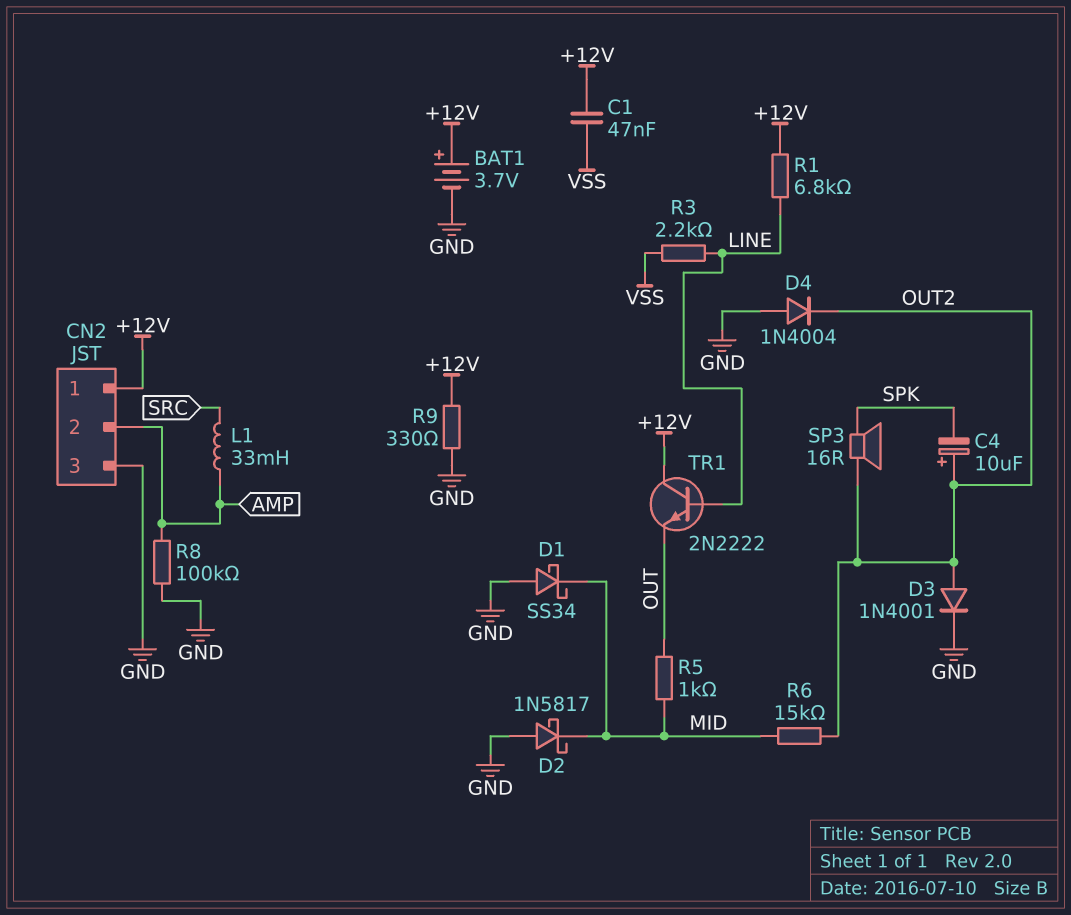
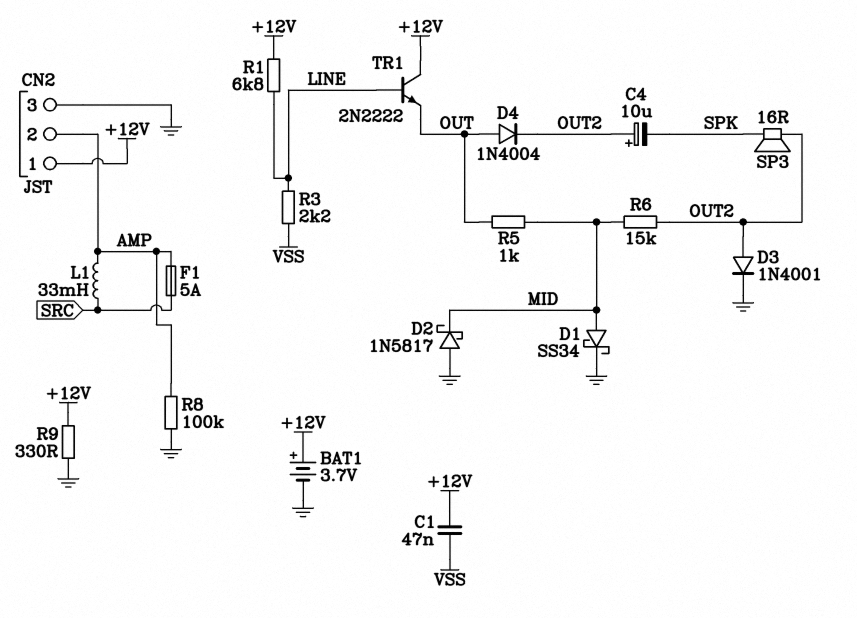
D1: schottky SS34 (A GND, K MID) -> schottky SS34 (A MID, K GND)
D4: diode 1N4004 (A GND, K OUT2) -> diode 1N4004 (A OUT, K OUT2)
F1: none -> 5A (AMP, SRC)

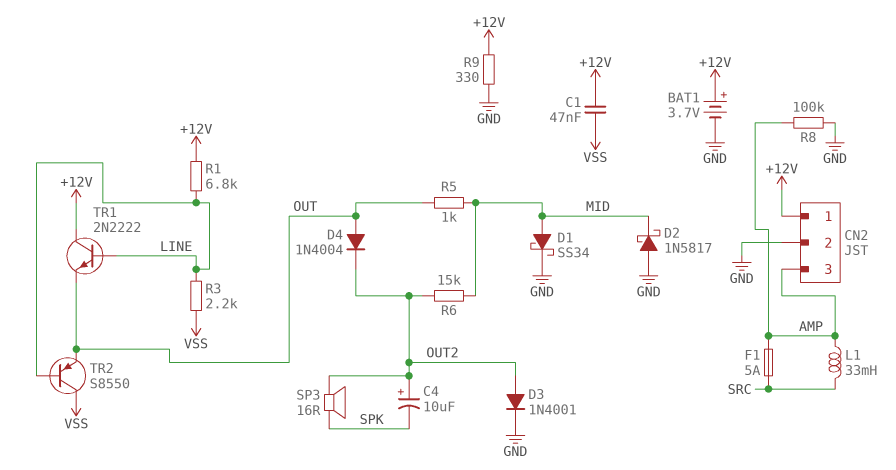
CN2 pin 2: AMP -> GND
CN2 pin 3: GND -> AMP
TR2: none -> PNP S8550 (B LINE, C VSS, E OUT)

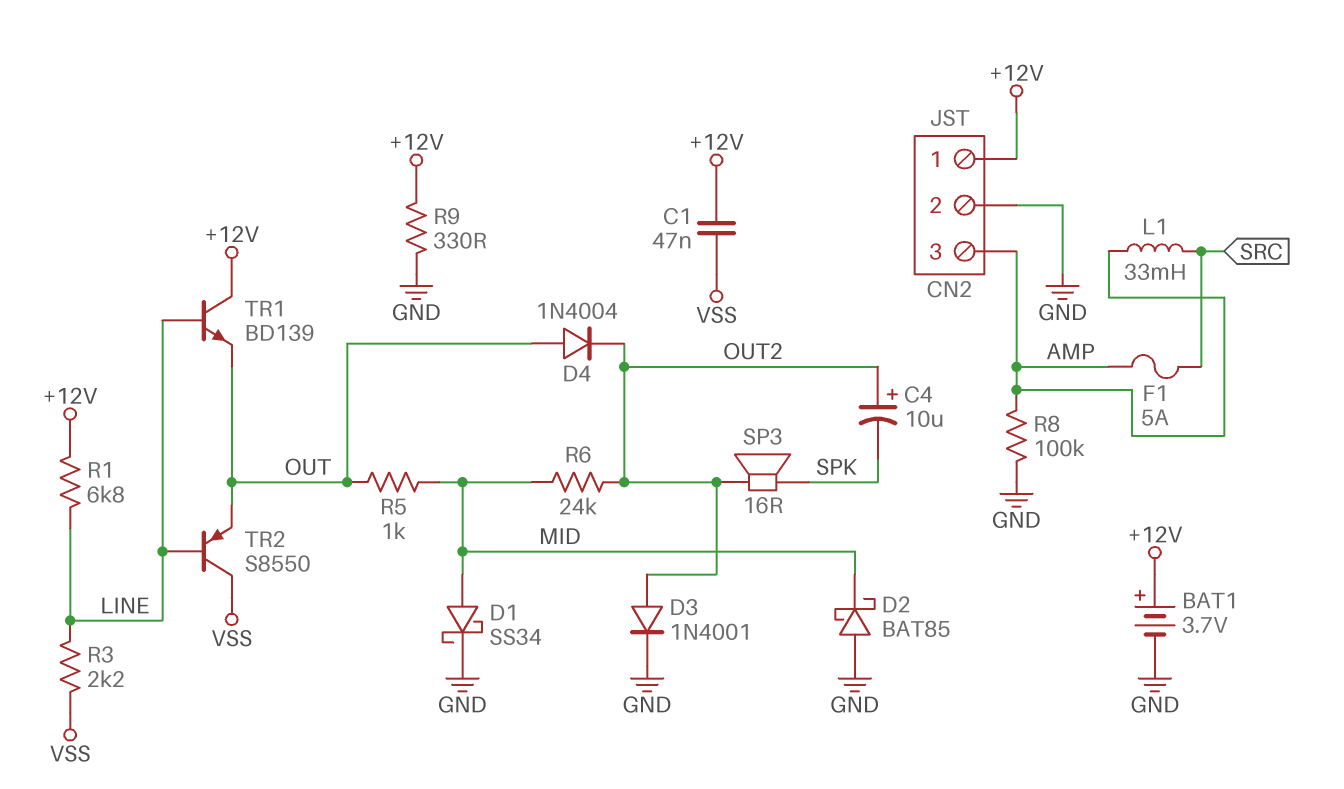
D2: schottky 1N5817 (A GND, K MID) -> schottky BAT85 (A GND, K MID)
R6: 15k (MID, OUT2) -> 24k (MID, OUT2)
TR1: NPN 2N2222 (B LINE, C +12V, E OUT) -> NPN BD139 (B LINE, C +12V, E OUT)

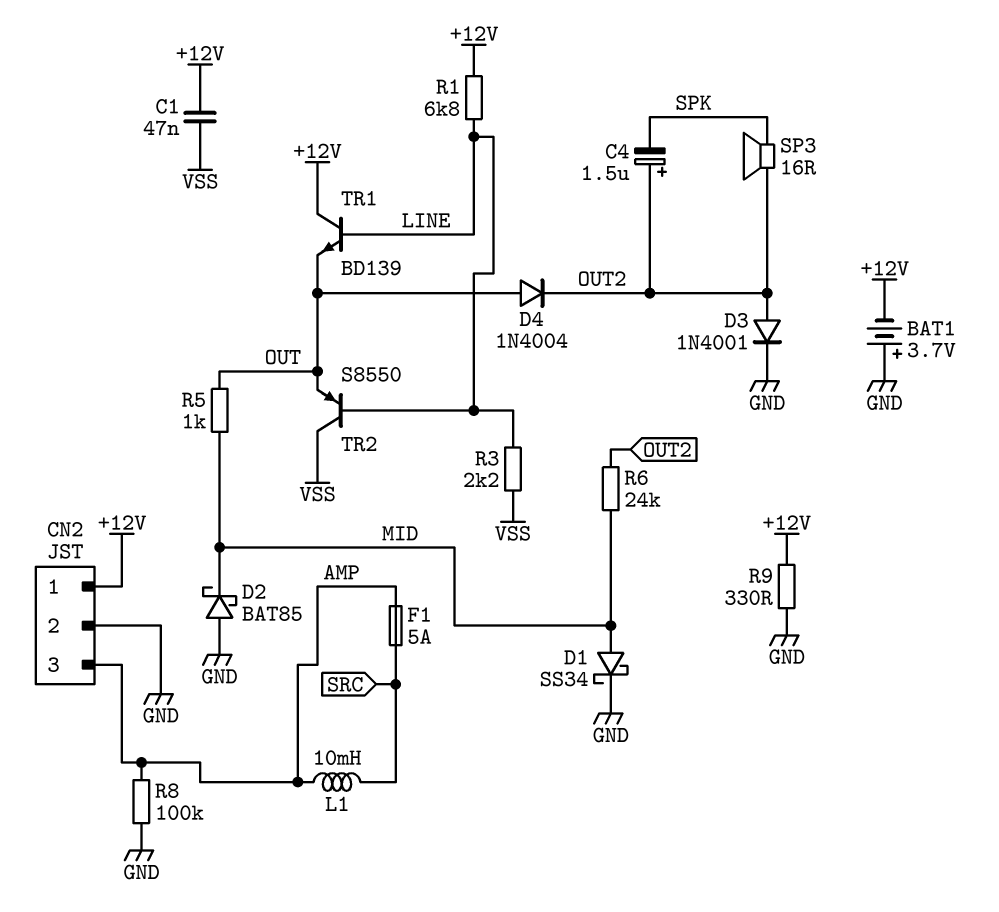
BAT1: 3.7V (plus +12V, minus GND) -> 3.7V (plus GND, minus +12V)
C4: 10uF (plus OUT2, minus SPK) -> 1.5uF (plus OUT2, minus SPK)
L1: 33mH (AMP, SRC) -> 10mH (AMP, SRC)

